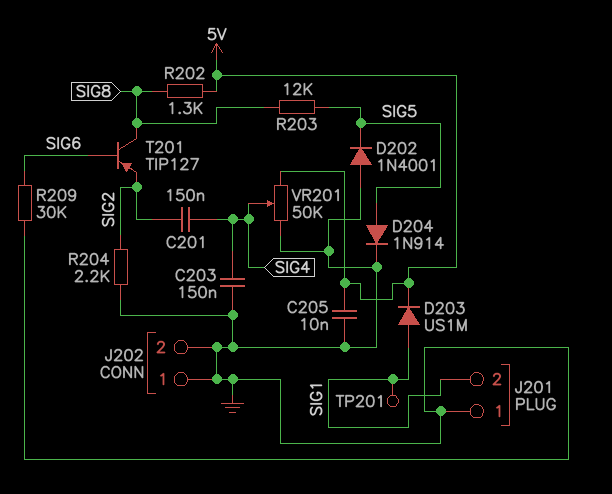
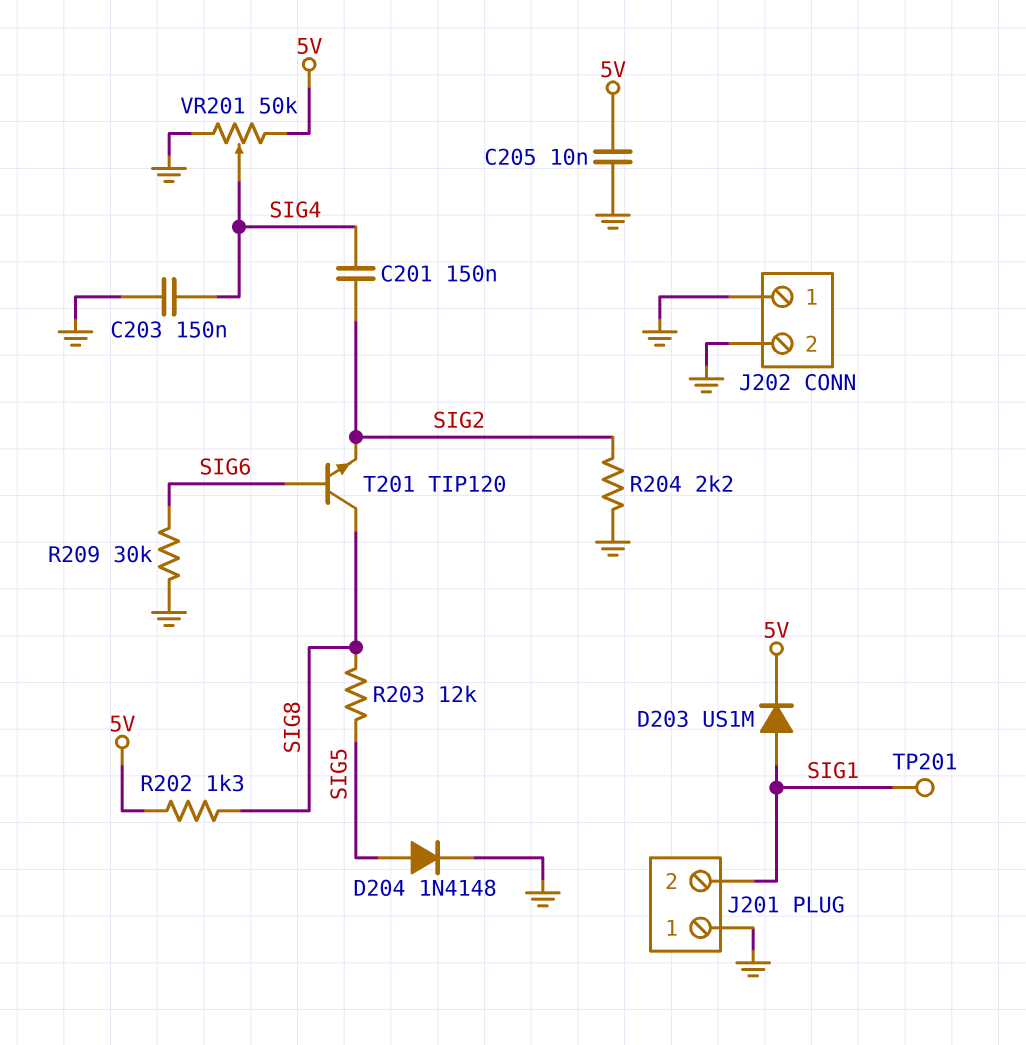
D202: diode 1N4001 (A GND, K SIG5) -> none
D204: diode 1N914 (A SIG5, K GND) -> diode 1N4148 (A SIG5, K GND)
T201: PNP TIP127 (B SIG6, C SIG8, E SIG2) -> NPN TIP120 (B SIG6, C SIG8, E SIG2)

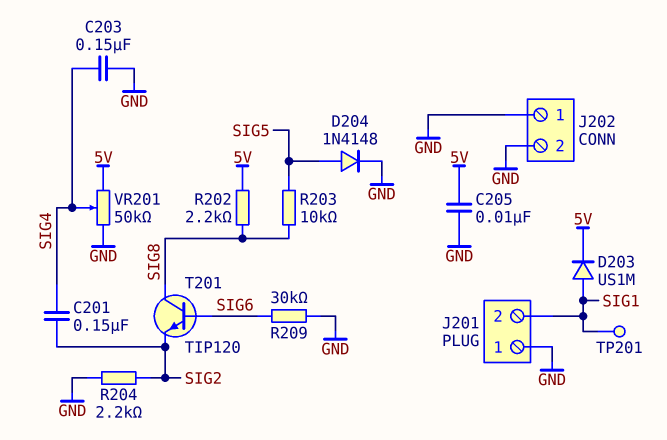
R202: 1.3k (5V, SIG8) -> 2.2k (5V, SIG8)
R203: 12k (SIG5, SIG8) -> 10k (SIG5, SIG8)

